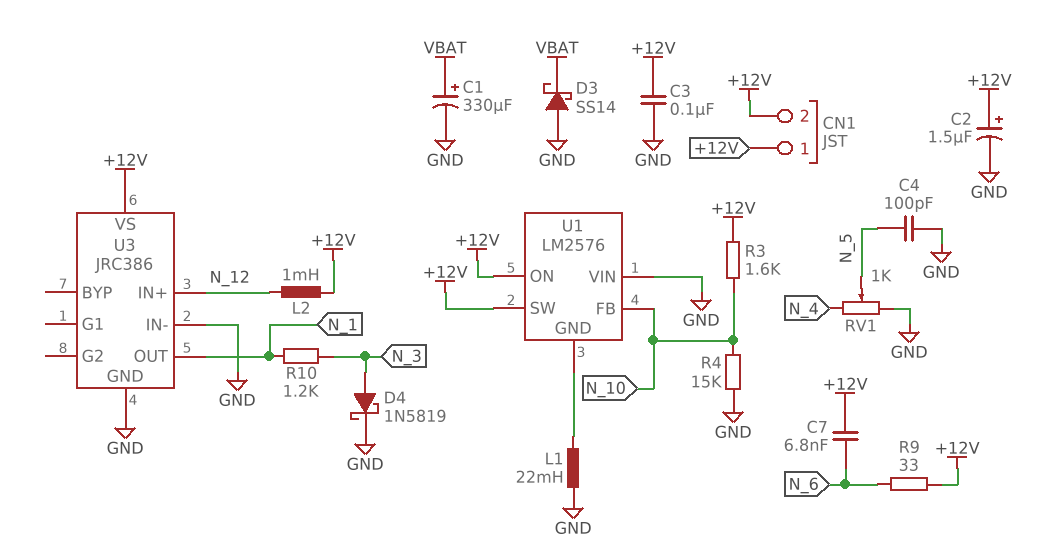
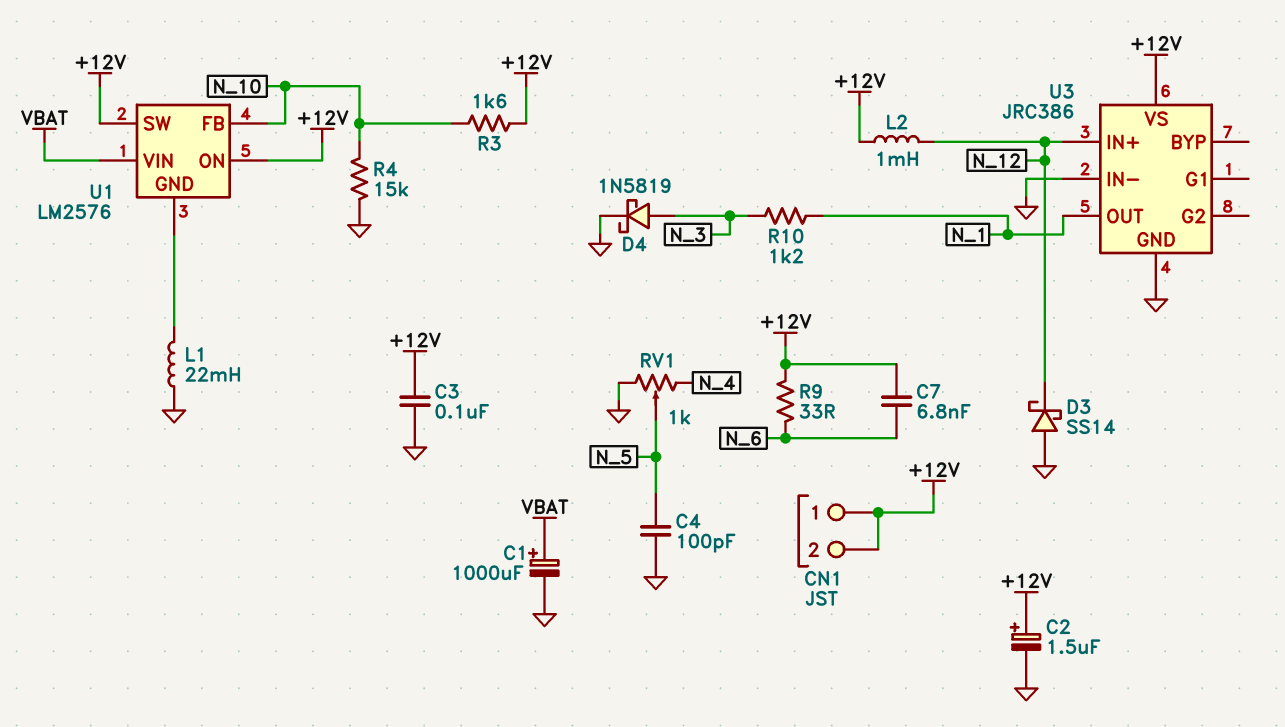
C1: 330uF (plus VBAT, minus GND) -> 1000uF (plus VBAT, minus GND)
D3: schottky SS14 (A GND, K VBAT) -> schottky SS14 (A GND, K N_12)
U1 pin VIN: GND -> VBAT

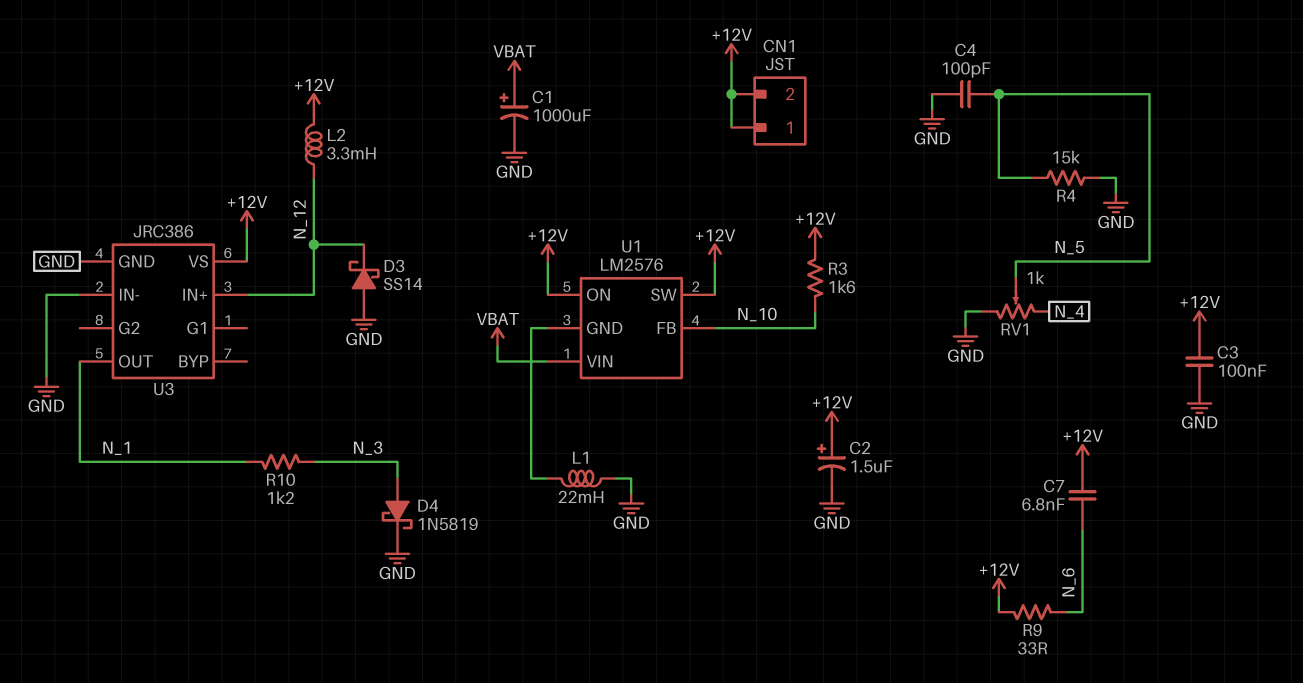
L2: 1mH (+12V, N_12) -> 3.3mH (+12V, N_12)
R4: 15k (GND, N_10) -> 15k (GND, N_5)

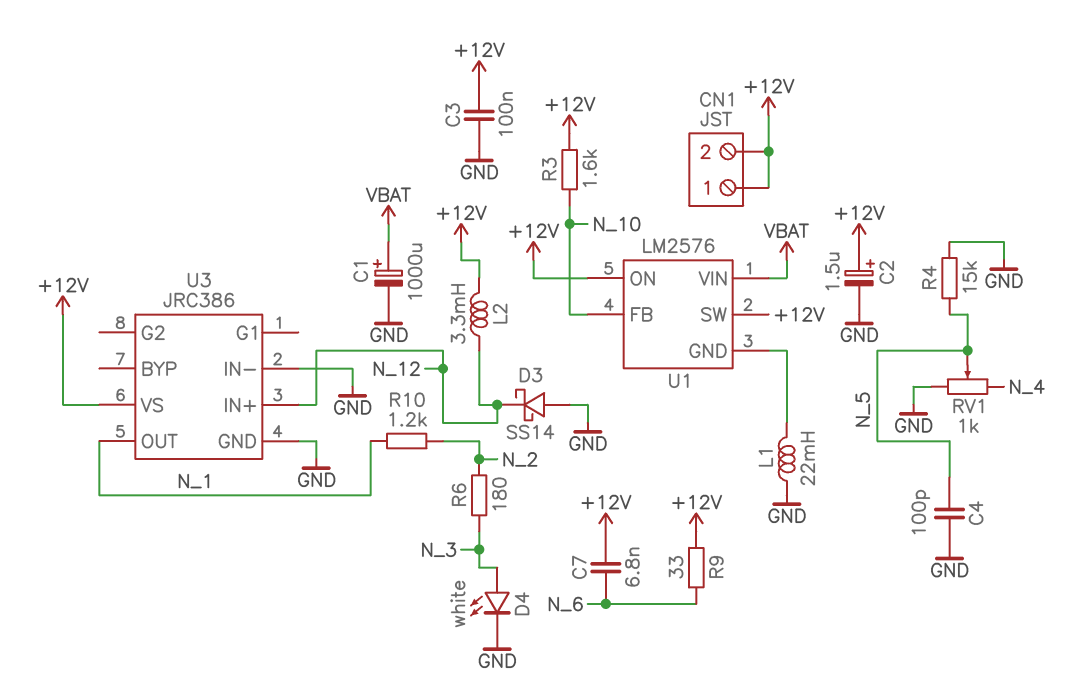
D4: schottky 1N5819 (A N_3, K GND) -> LED white (A N_3, K GND)
R6: none -> 180 (N_2, N_3)
R10: 1.2k (N_1, N_3) -> 1.2k (N_1, N_2)

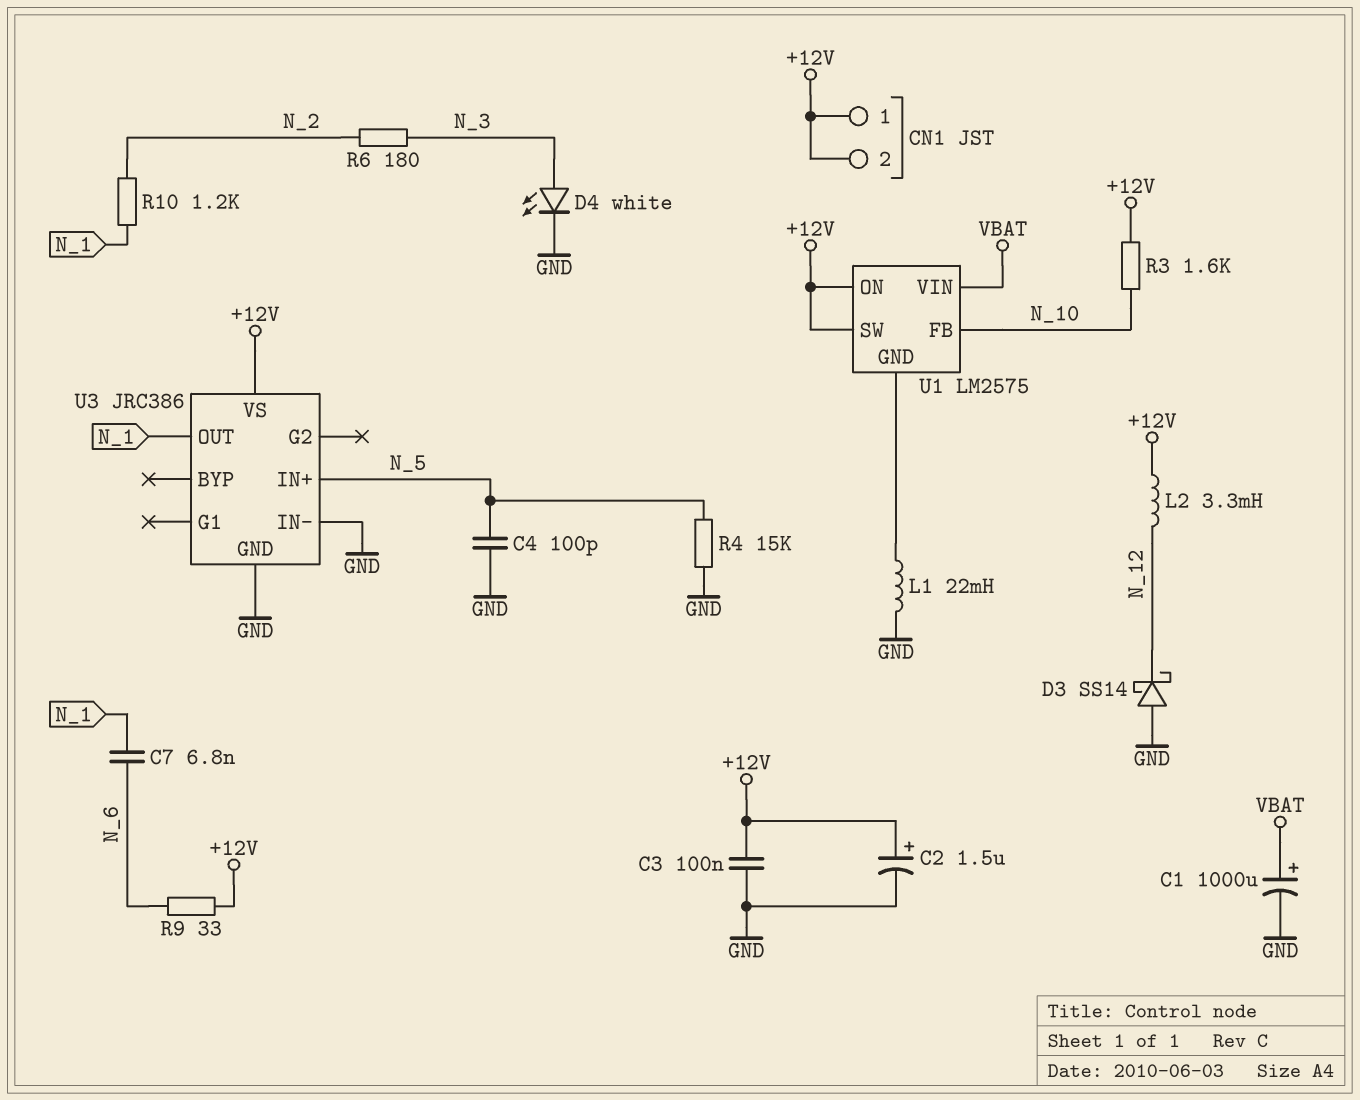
C7: 6.8nF (+12V, N_6) -> 6.8nF (N_1, N_6)
RV1: 1k (GND, N_4, wiper N_5) -> none
U1: LM2576 -> LM2575
U3 pin IN+: N_12 -> N_5

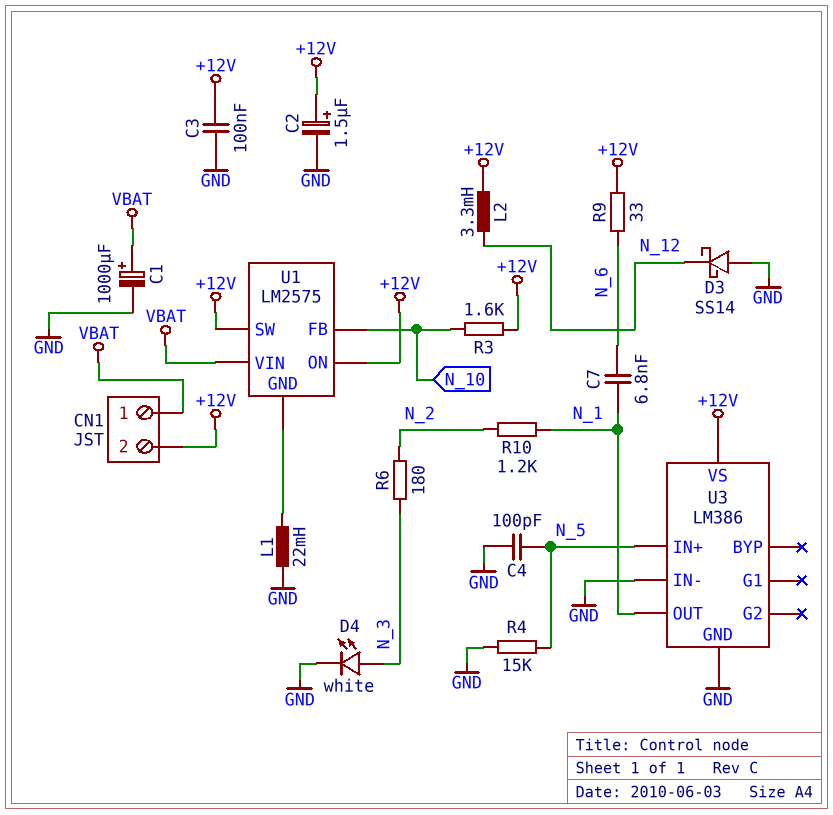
CN1 pin 1: +12V -> VBAT
U3: JRC386 -> LM386

